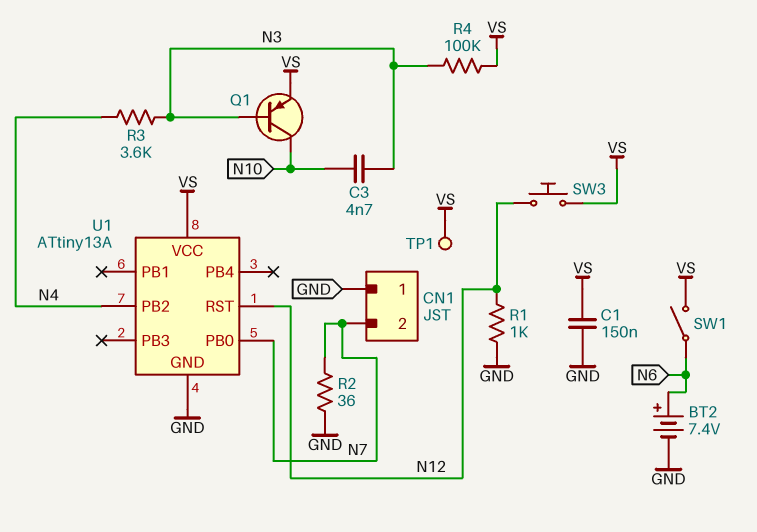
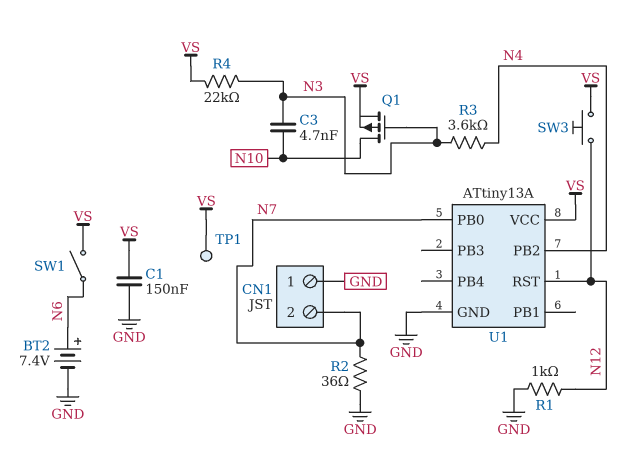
Q1: PNP (B N3, C N10, E VS) -> PMOS (G N3, D N10, S VS)
R4: 100k (N3, VS) -> 22k (N3, VS)

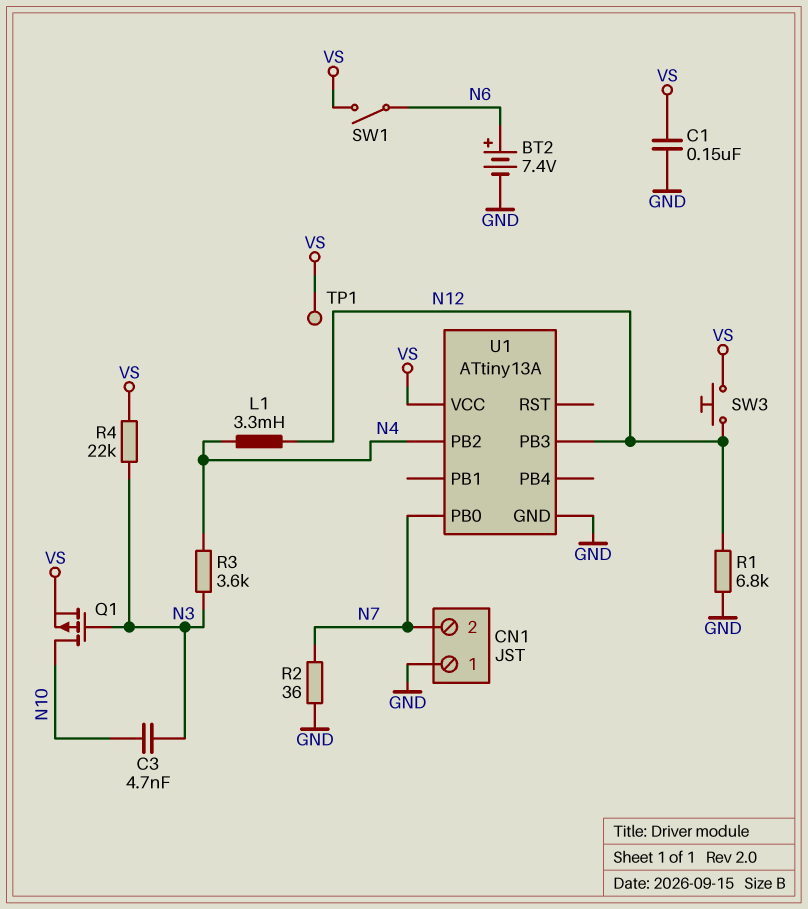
L1: none -> 3.3mH (N4, N12)
R1: 1k (GND, N12) -> 6.8k (GND, N12)
U1 pin PB3: none -> N12
U1 pin RST: N12 -> none

